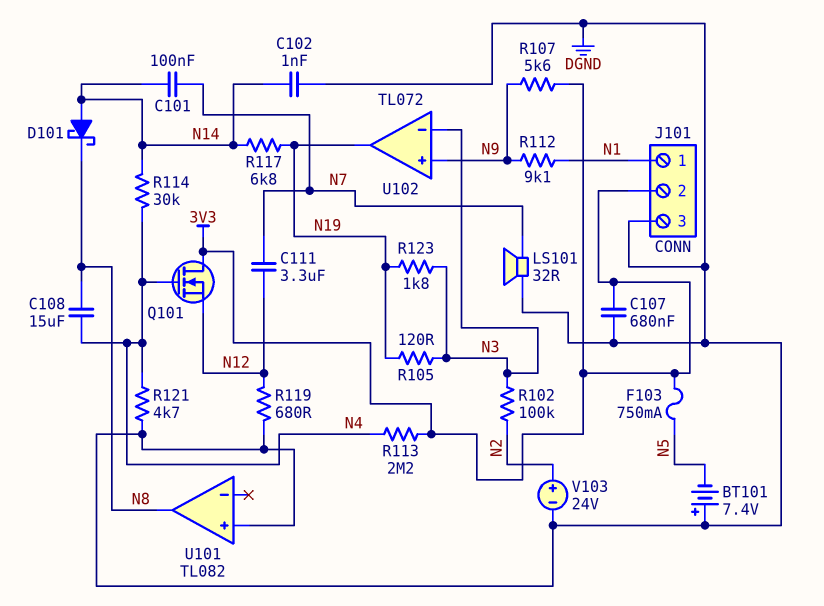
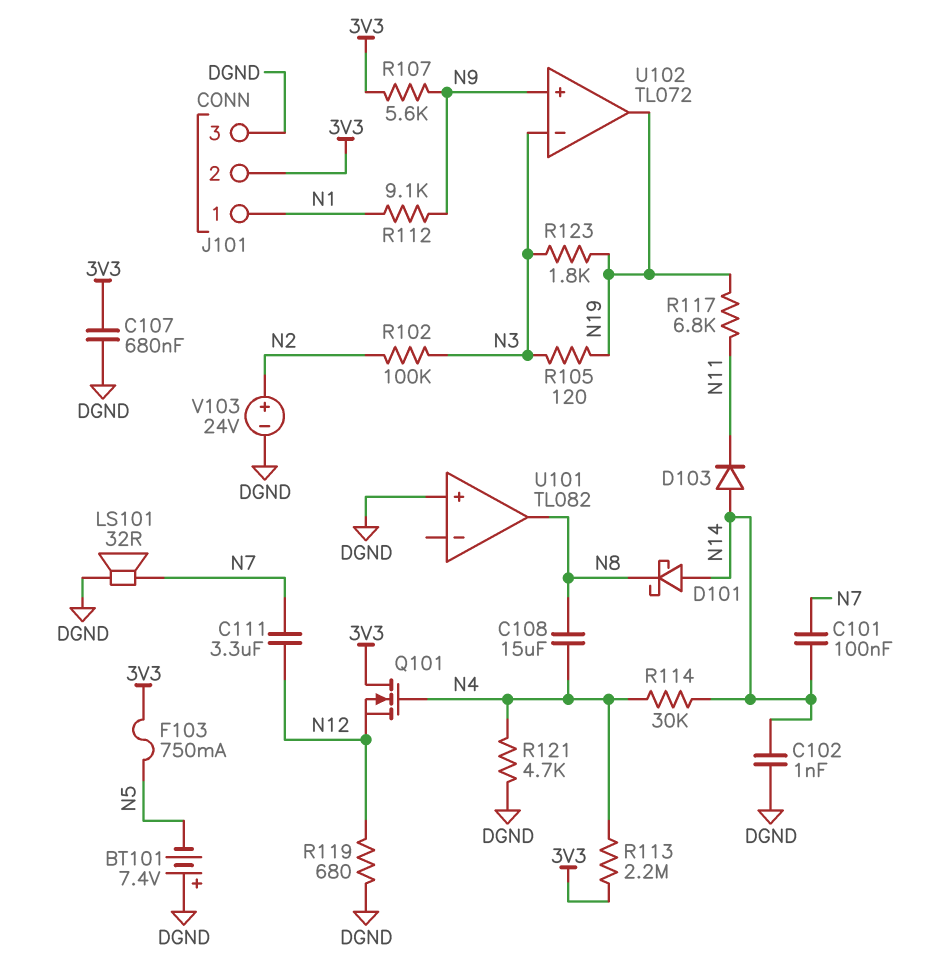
D103: none -> diode (A N14, K N11)
R117: 6.8k (N14, N19) -> 6.8k (N11, N19)

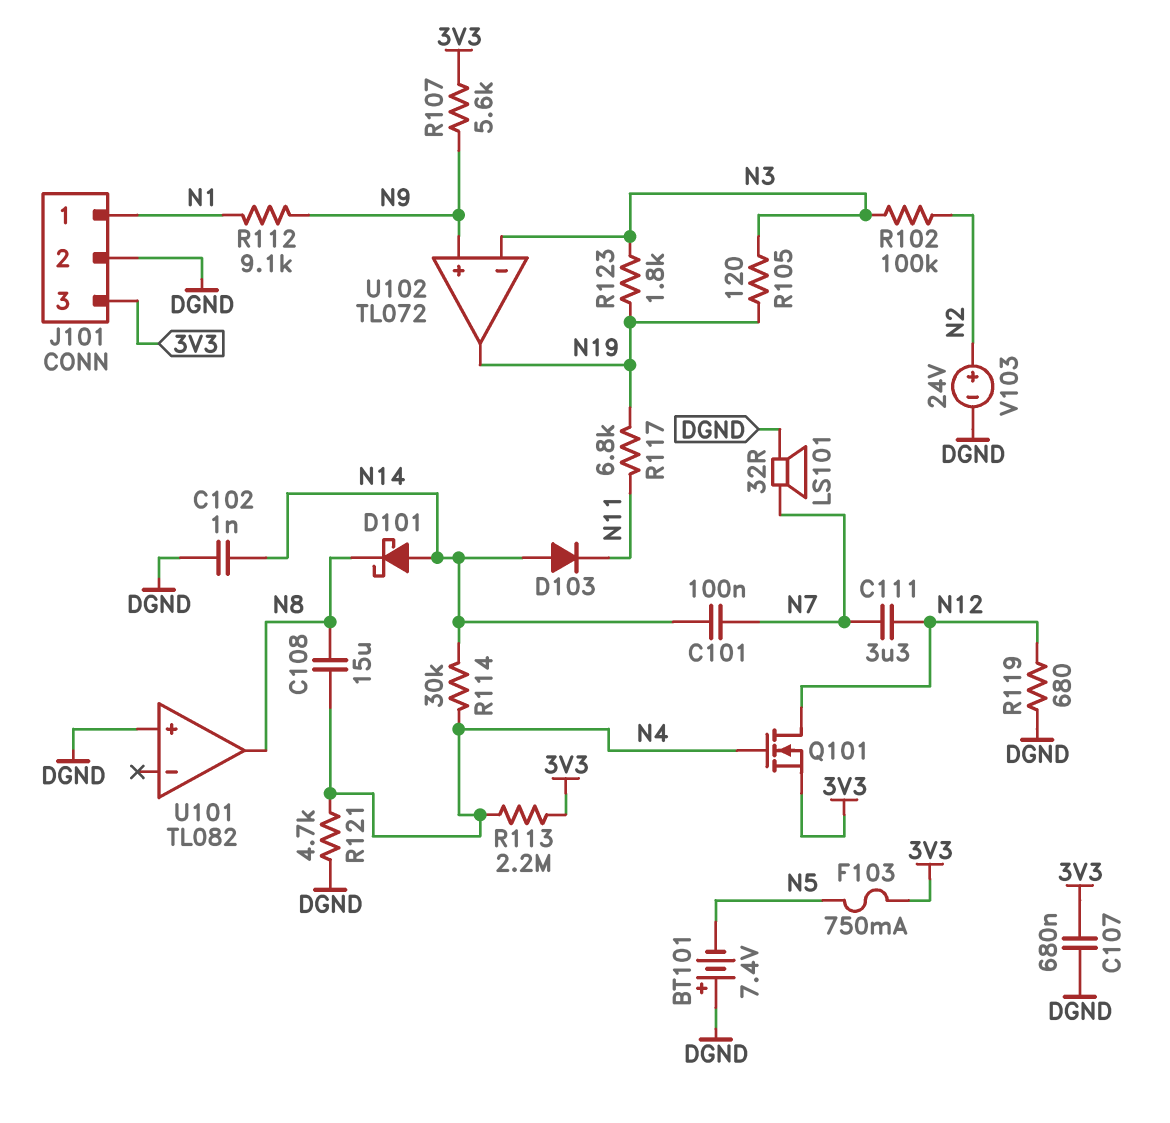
J101 pin 2: 3V3 -> DGND
J101 pin 3: DGND -> 3V3
Q101: NMOS (G N4, D 3V3, S N12) -> NMOS (G N4, D N12, S 3V3)

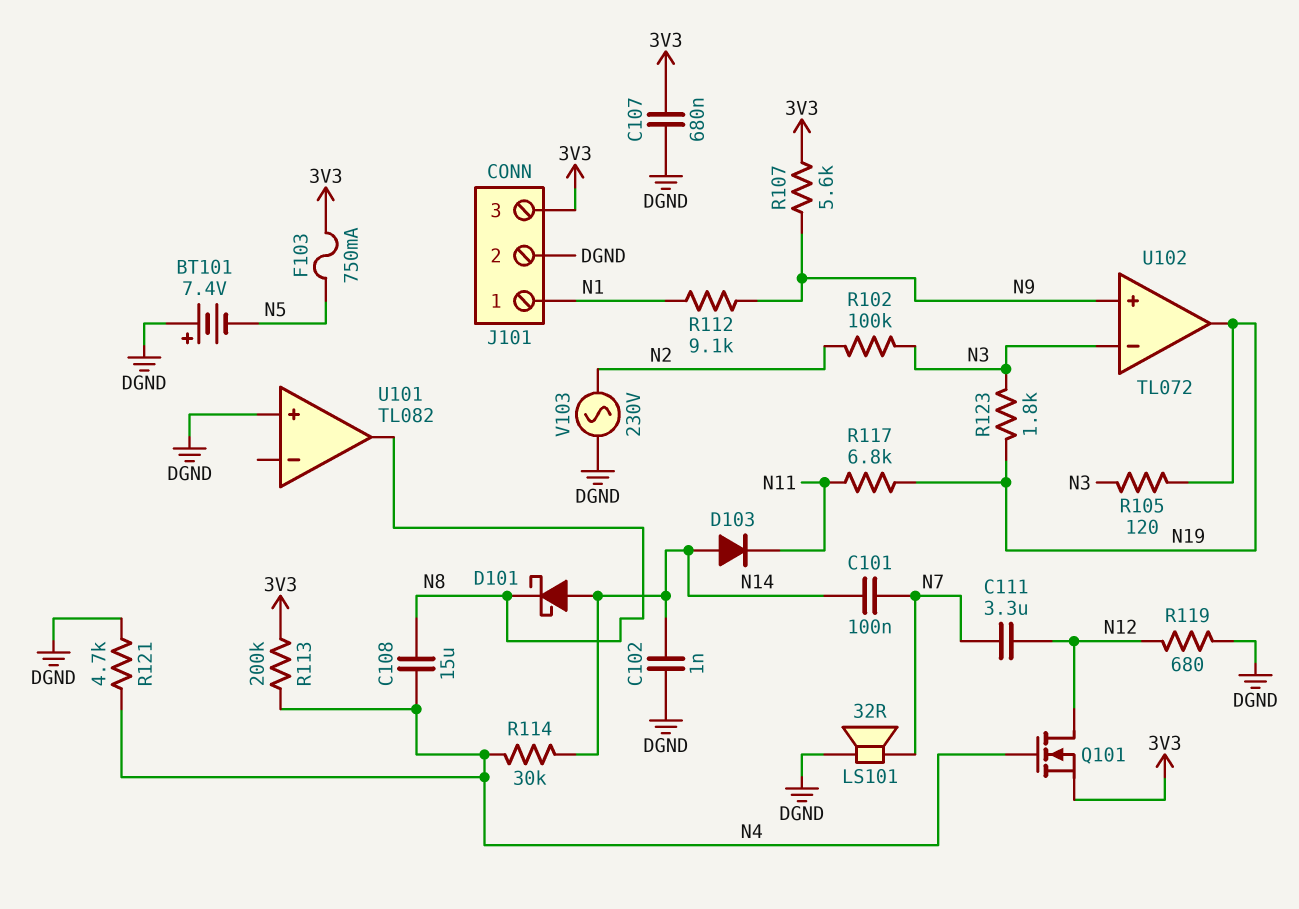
R113: 2.2M (3V3, N4) -> 200k (3V3, N4)
V103: 24V (plus N2, minus DGND) -> AC 230V (DGND, N2)

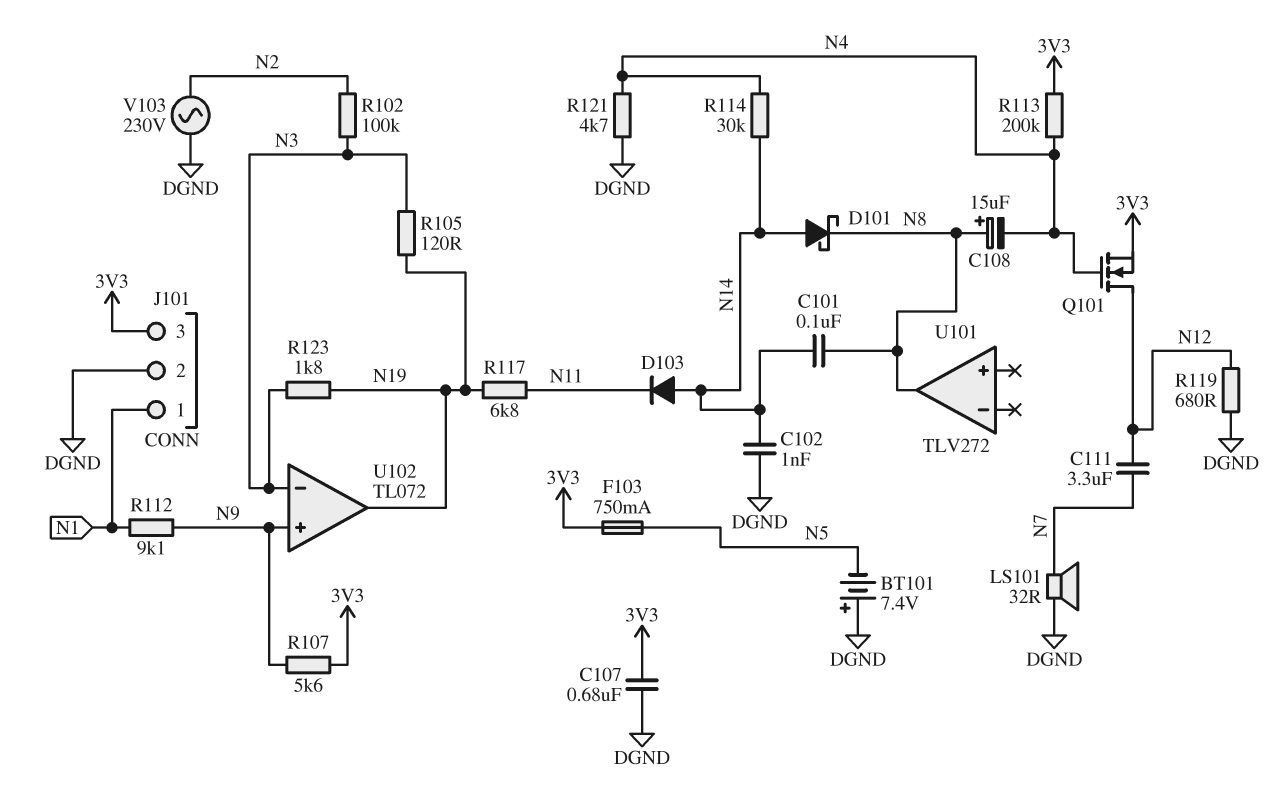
C101: 100nF (N7, N14) -> 100nF (N8, N14)
C108: 15uF (N4, N8) -> 15uF (plus N8, minus N4)
U101: TL082 -> TLV272
U101 pin in+: DGND -> none

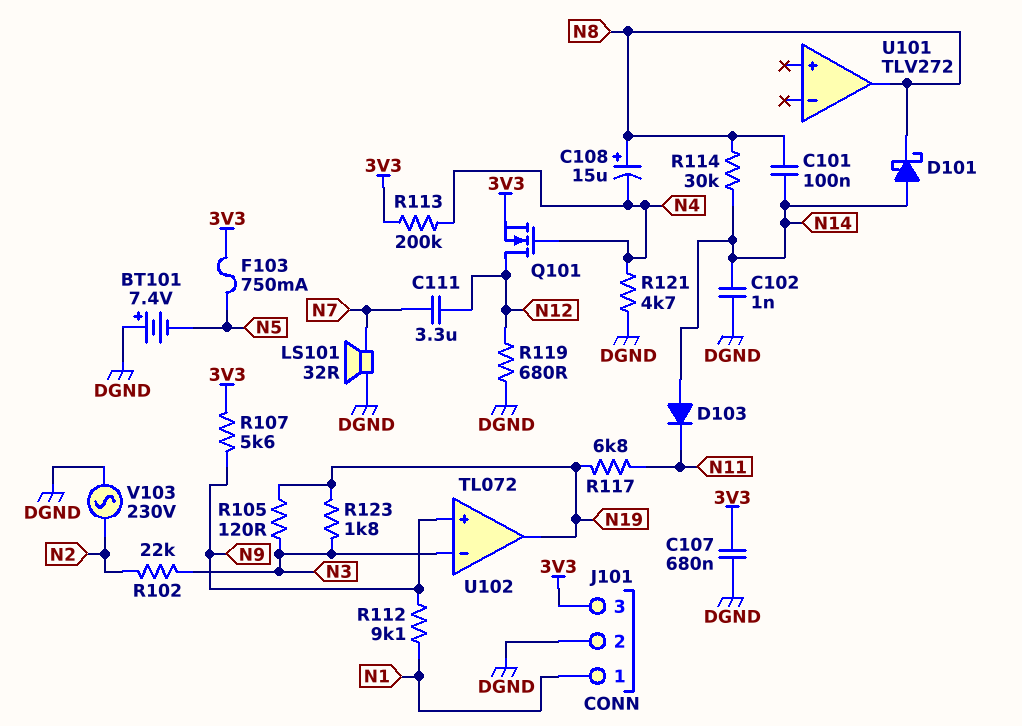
R102: 100k (N2, N3) -> 22k (N2, N3)
R114: 30k (N4, N14) -> 30k (N8, N14)

